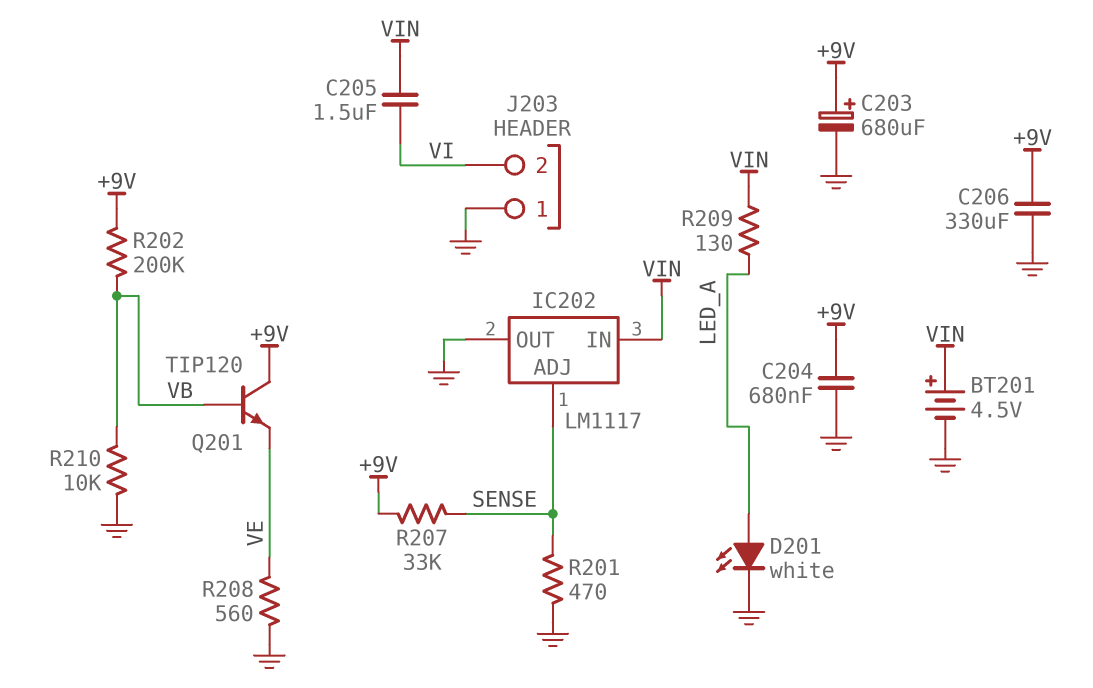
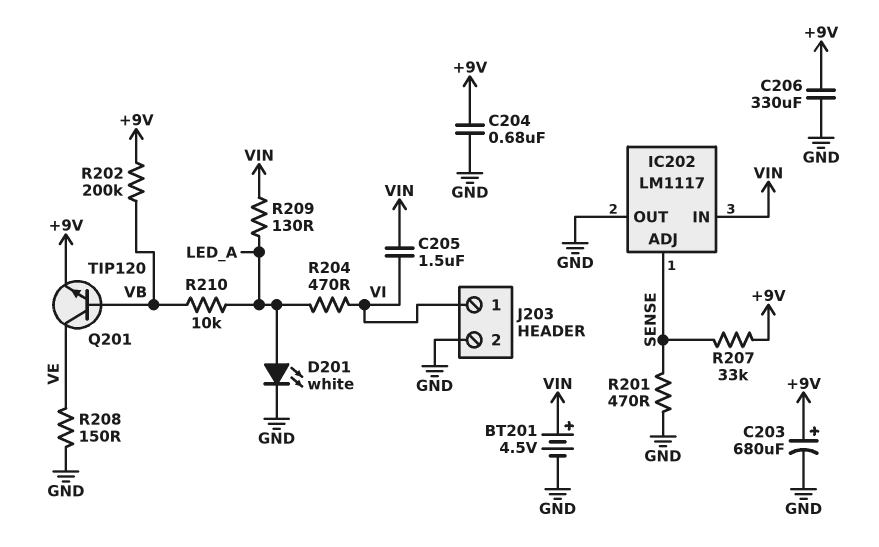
J203 pin 1: GND -> VI
J203 pin 2: VI -> GND
Q201: NPN TIP120 (B VB, C +9V, E VE) -> NPN TIP120 (B VB, C VE, E +9V)
R204: none -> 470 (LED_A, VI)
R208: 560 (GND, VE) -> 150 (GND, VE)
R210: 10k (GND, VB) -> 10k (LED_A, VB)

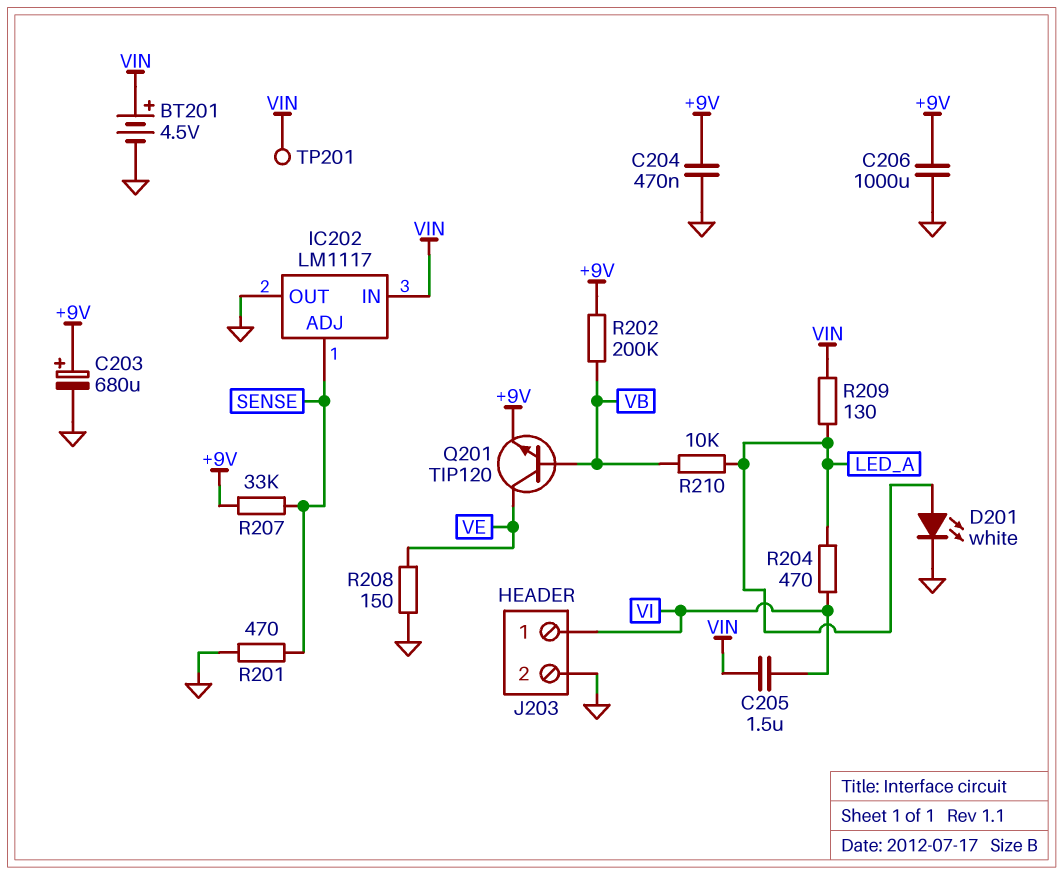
C204: 680nF (+9V, GND) -> 470nF (+9V, GND)
C206: 330uF (+9V, GND) -> 1000uF (+9V, GND)
TP201: none -> test point (VIN)

